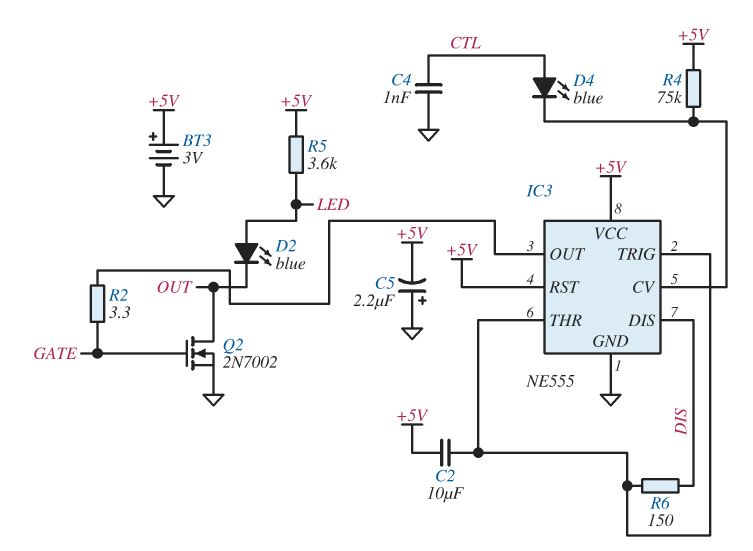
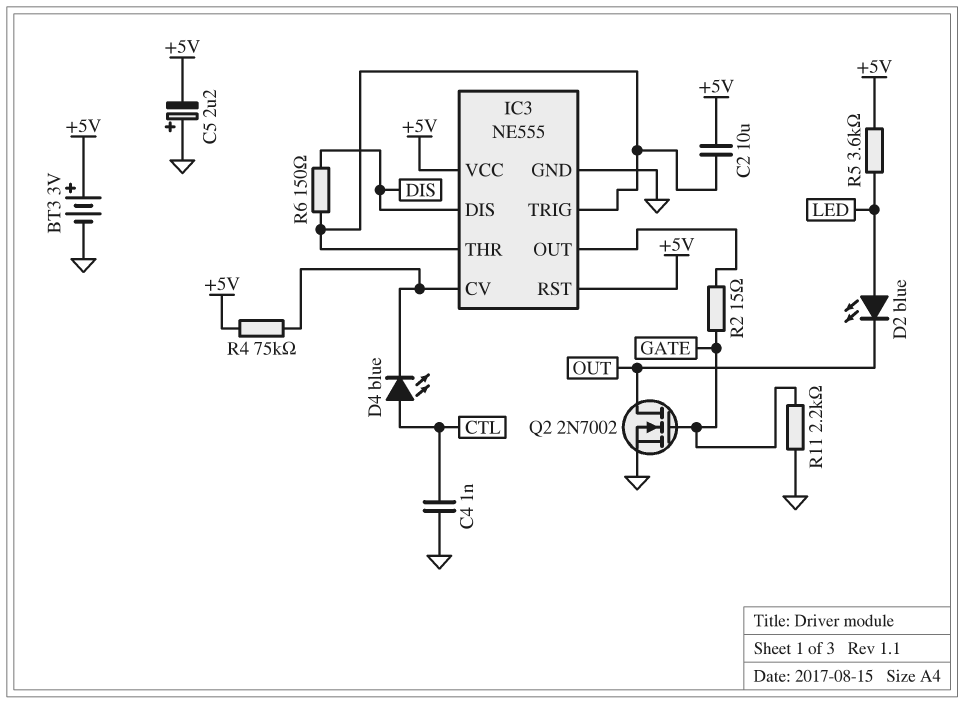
R2: 3.3 (GATE, IC3/OUT) -> 15 (GATE, IC3/OUT)
R11: none -> 2.2k (GATE, GND)

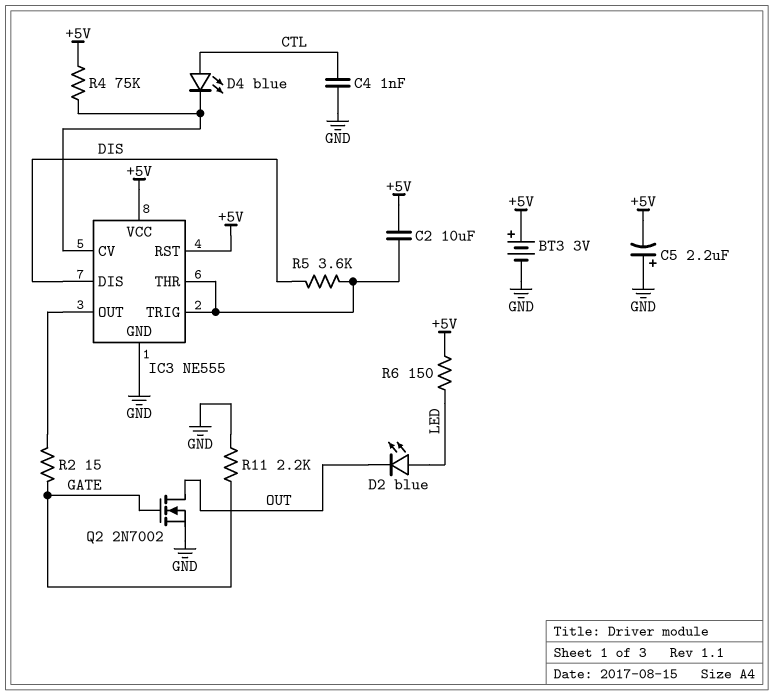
R5: 3.6k (+5V, LED) -> 3.6k (DIS, IC3/THR)
R6: 150 (DIS, IC3/THR) -> 150 (+5V, LED)

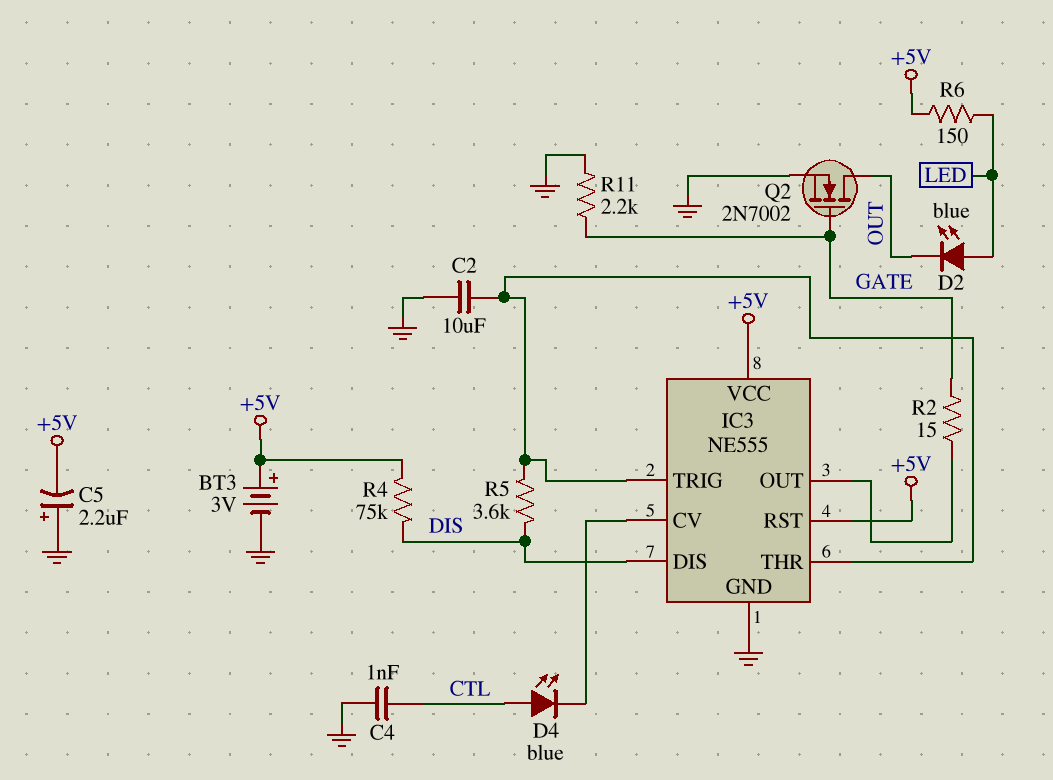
C2: 10uF (+5V, IC3/THR) -> 10uF (GND, IC3/THR)
R4: 75k (+5V, IC3/CV) -> 75k (+5V, DIS)

